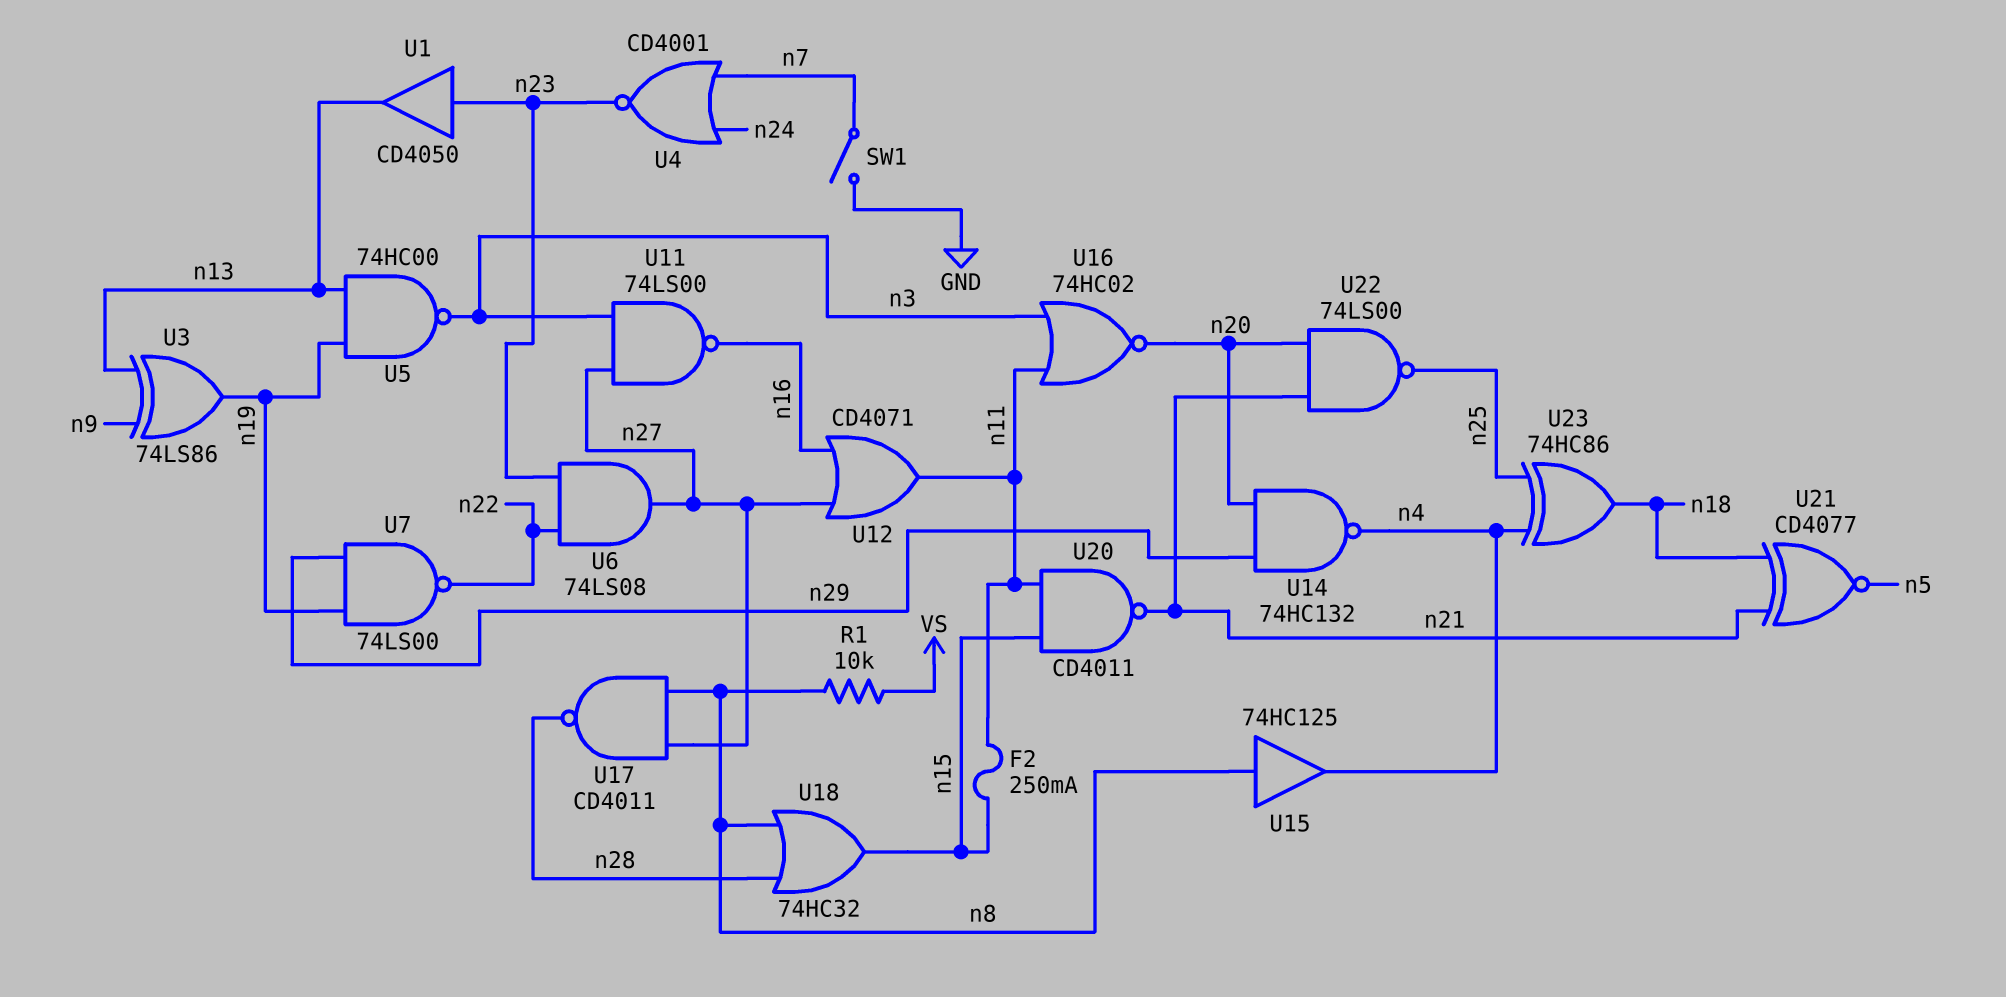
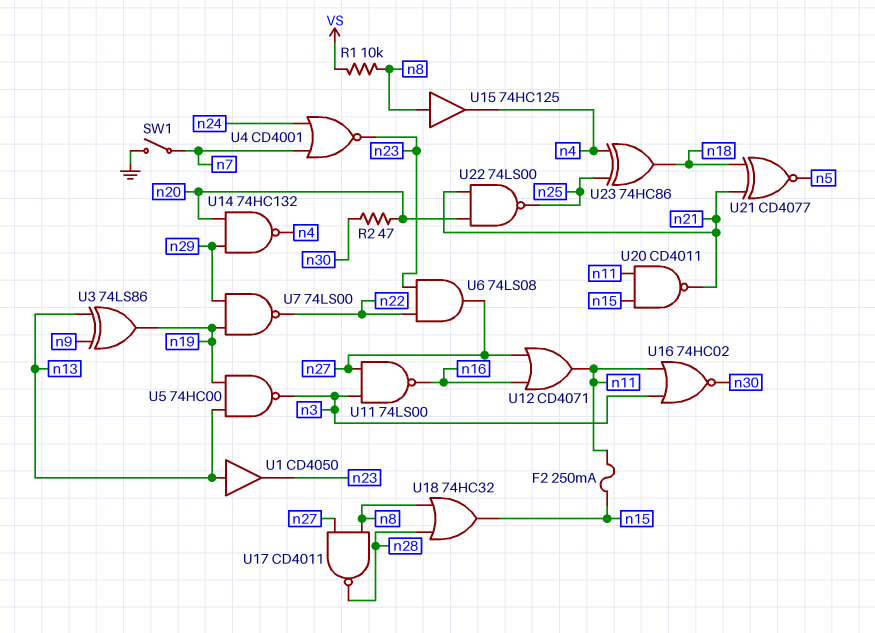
R2: none -> 47 (n20, n30)
U1: buffer CD4050 (in n23, out n13) -> buffer CD4050 (in n13, out n23)
U16: NOR 74HC02 (in n3, in n11, out n20) -> NOR 74HC02 (in n3, in n11, out n30)

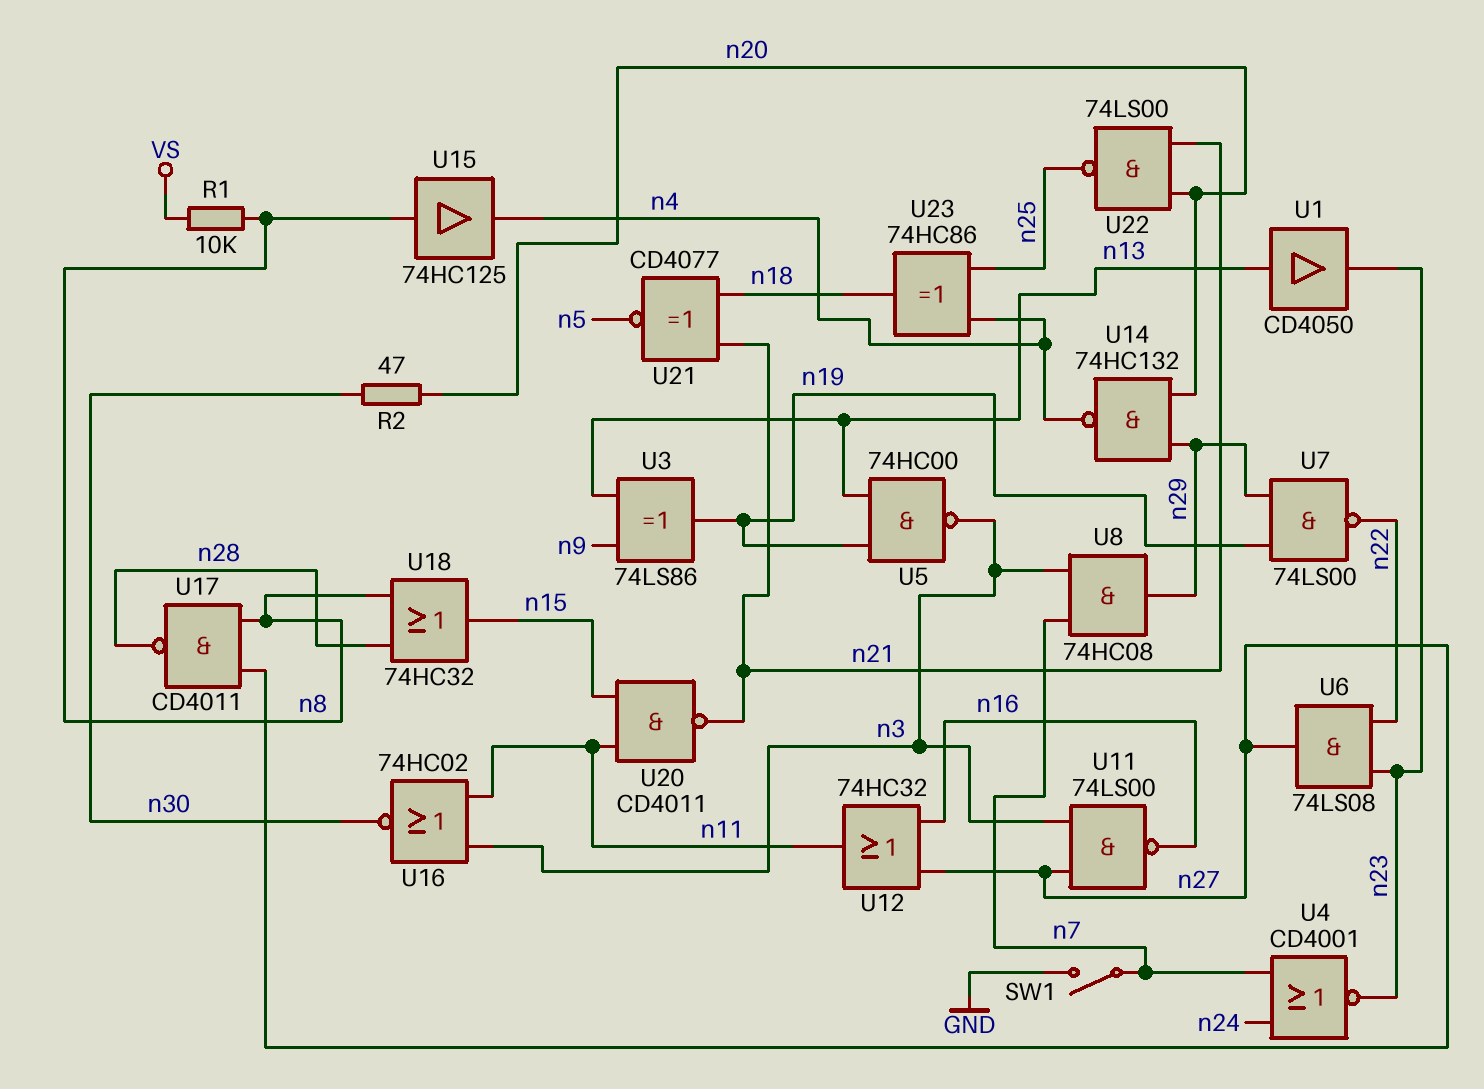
F2: 250mA (n11, n15) -> none
U8: none -> AND 74HC08 (in n3, in n7, out n29)
U12: OR CD4071 (in n16, in n27, out n11) -> OR 74HC32 (in n16, in n27, out n11)

